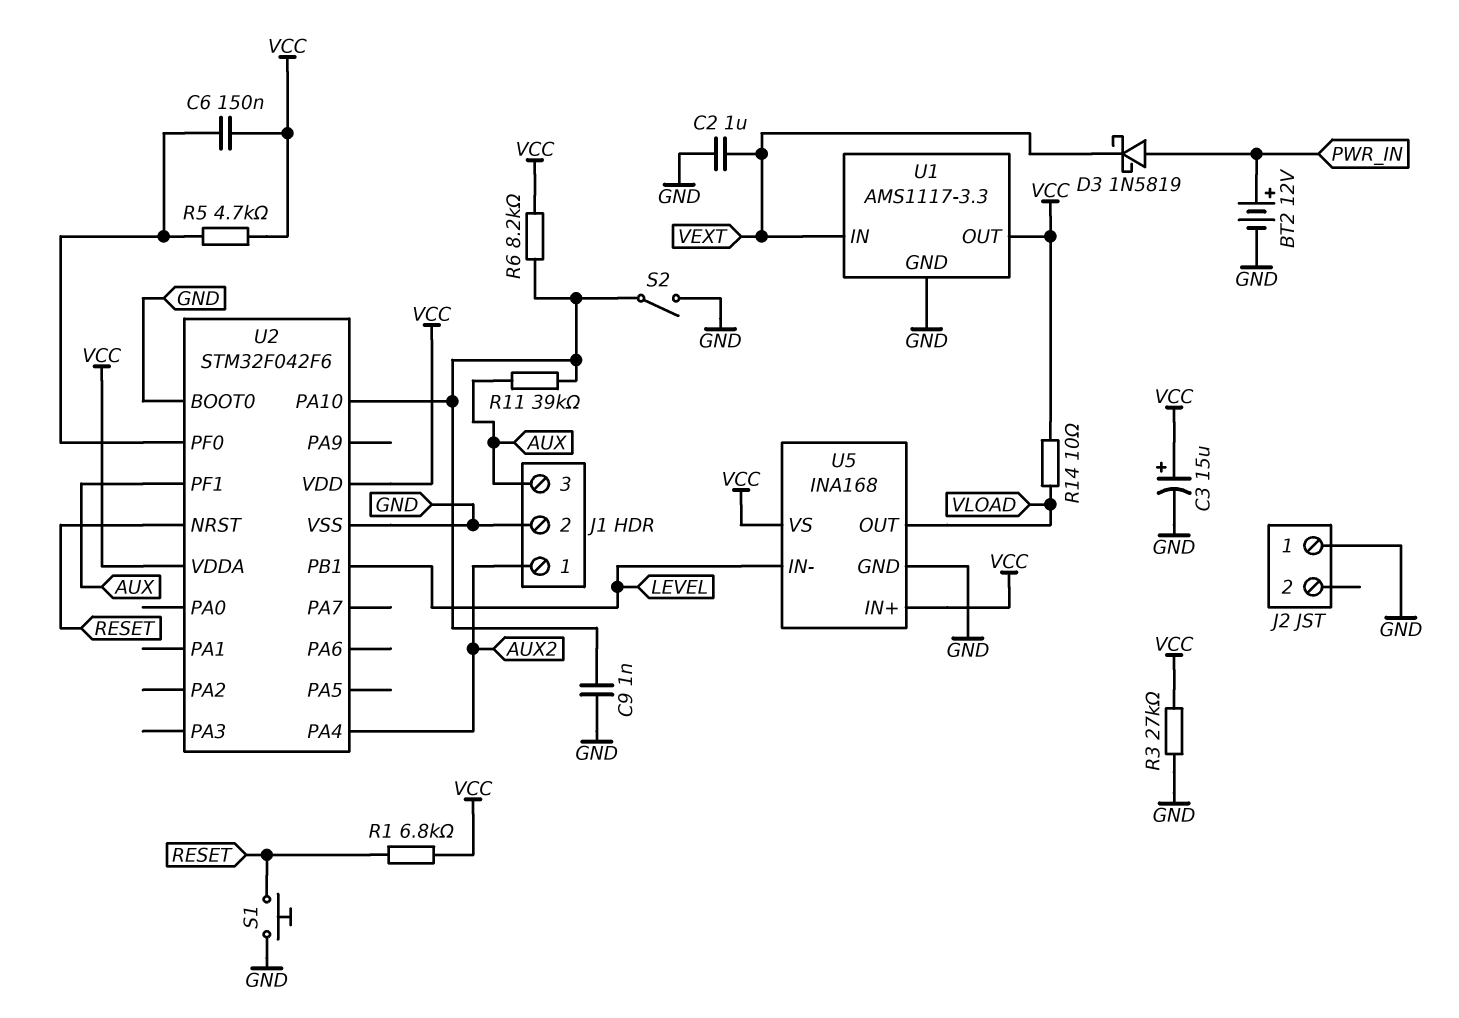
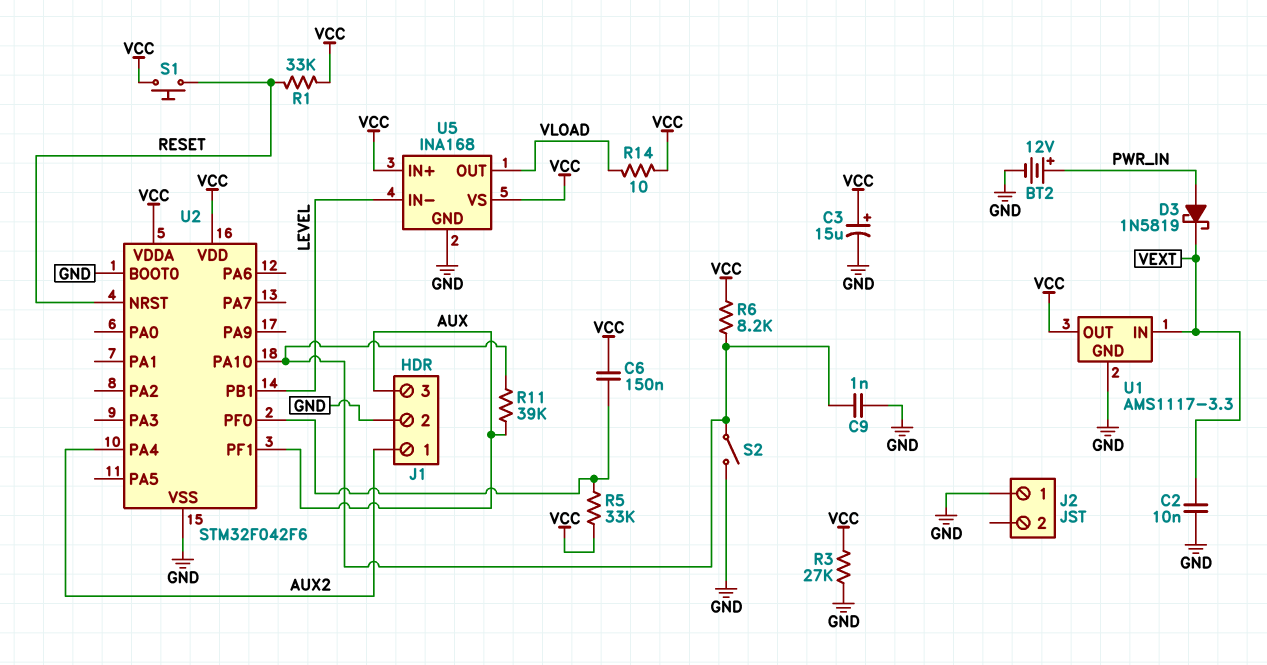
C2: 1uF (GND, VEXT) -> 10nF (GND, VEXT)
R1: 6.8k (RESET, VCC) -> 33k (RESET, VCC)
R5: 4.7k (U2/PF0, VCC) -> 33k (U2/PF0, VCC)
S1: button (GND, RESET) -> button (RESET, VCC)

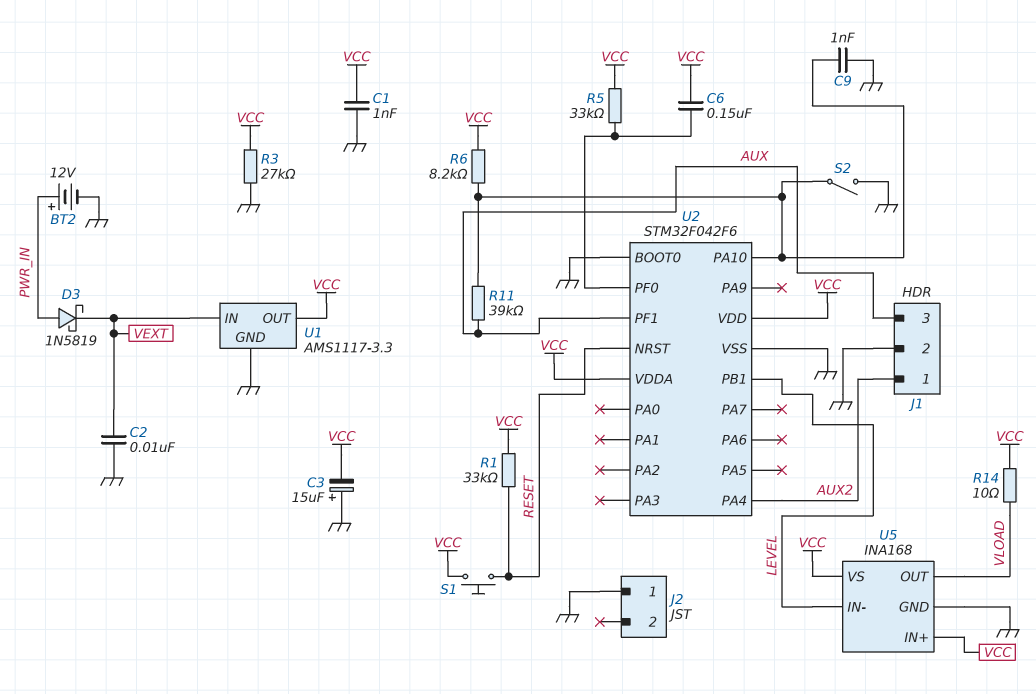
C1: none -> 1nF (GND, VCC)
C3: 15uF (plus VCC, minus GND) -> 15uF (plus GND, minus VCC)

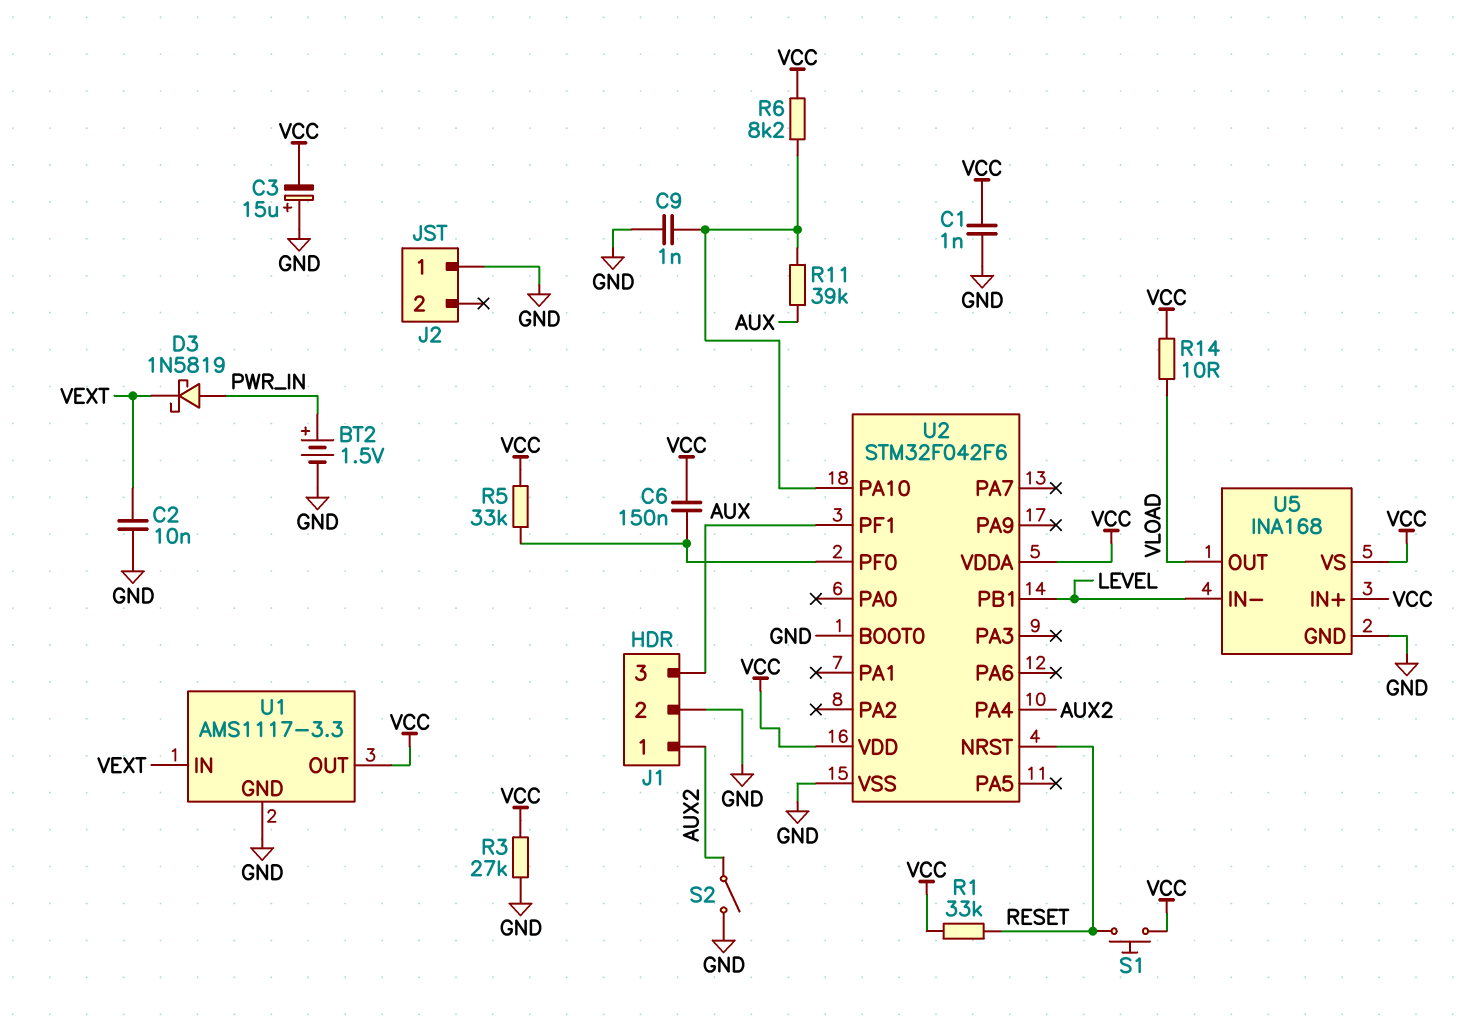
BT2: 12V (plus PWR_IN, minus GND) -> 1.5V (plus PWR_IN, minus GND)
S2: switch (GND, U2/PA10) -> switch (AUX2, GND)

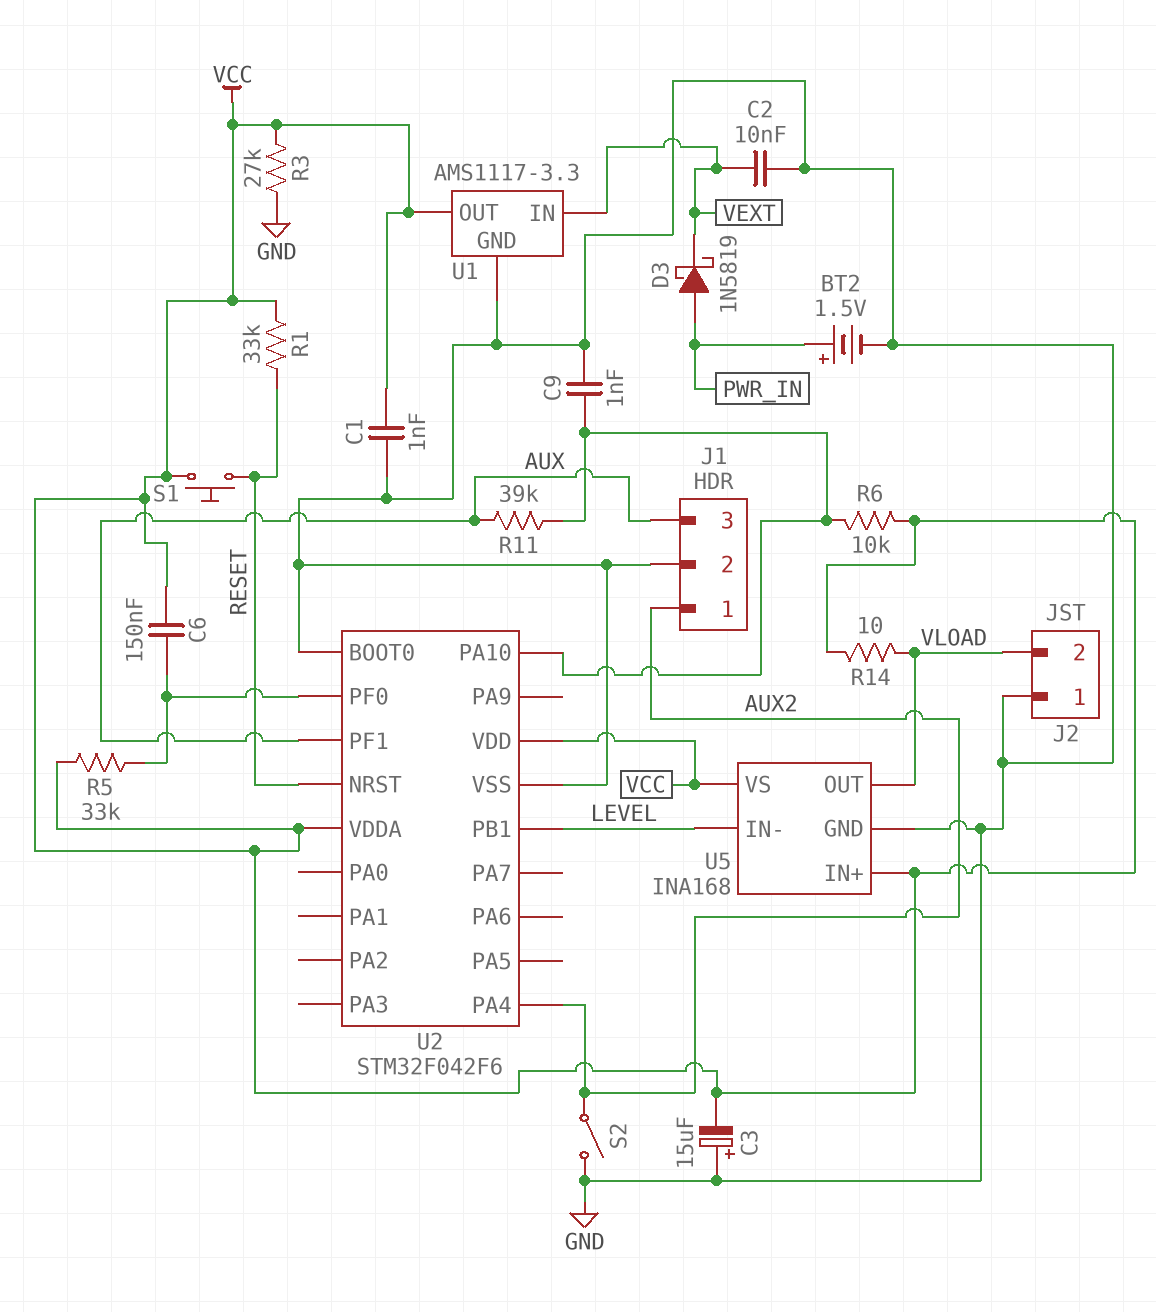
J2 pin 2: none -> VLOAD
R6: 8.2k (U2/PA10, VCC) -> 10k (U2/PA10, VCC)

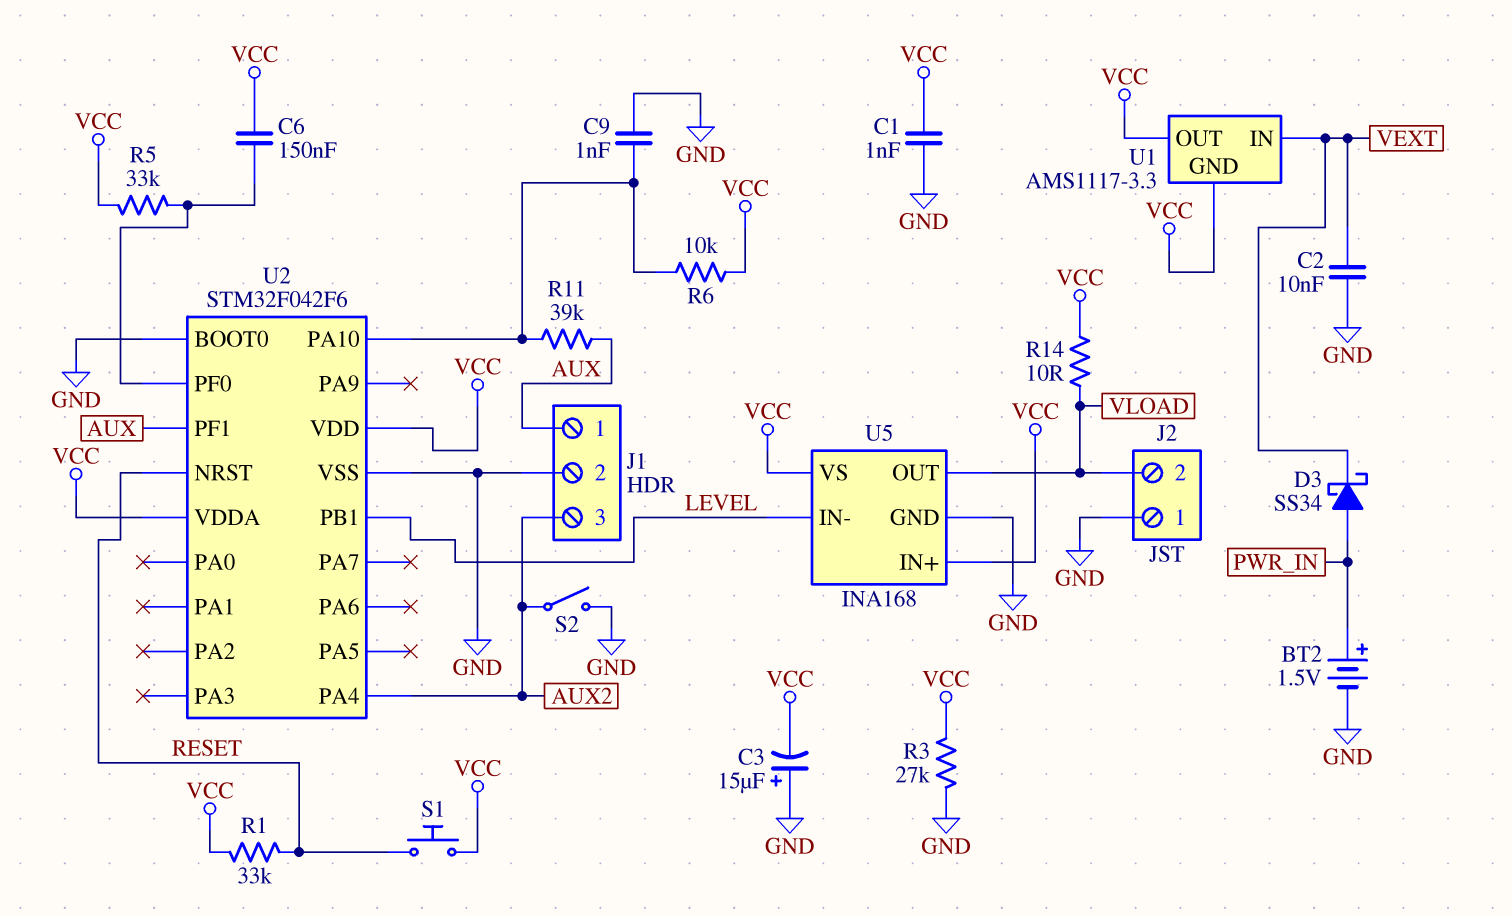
D3: schottky 1N5819 (A PWR_IN, K VEXT) -> schottky SS34 (A PWR_IN, K VEXT)
J1 pin 1: AUX2 -> AUX
J1 pin 3: AUX -> AUX2
U1 pin GND: GND -> VCC

